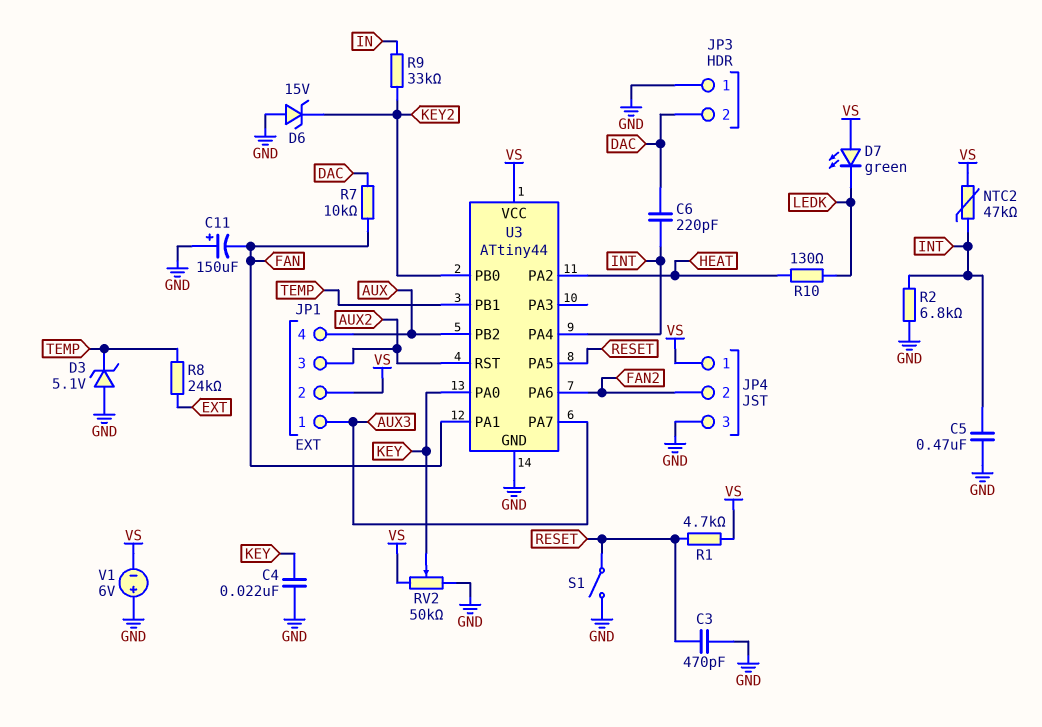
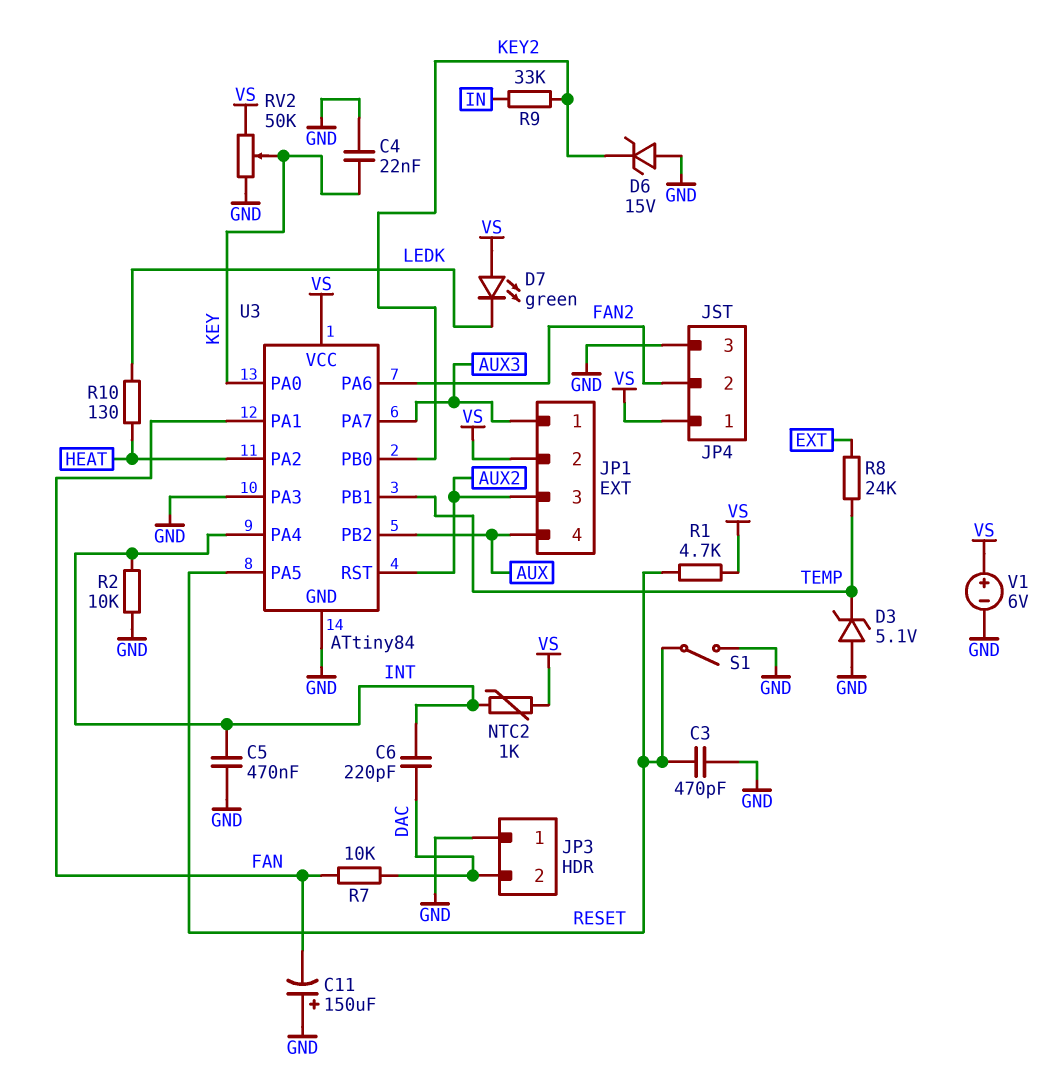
NTC2: 47k (INT, VS) -> 1k (INT, VS)
R2: 6.8k (GND, INT) -> 10k (GND, INT)
U3: ATtiny44 -> ATtiny84
U3 pin PA3: none -> GND
V1: 6V (plus GND, minus VS) -> 6V (plus VS, minus GND)

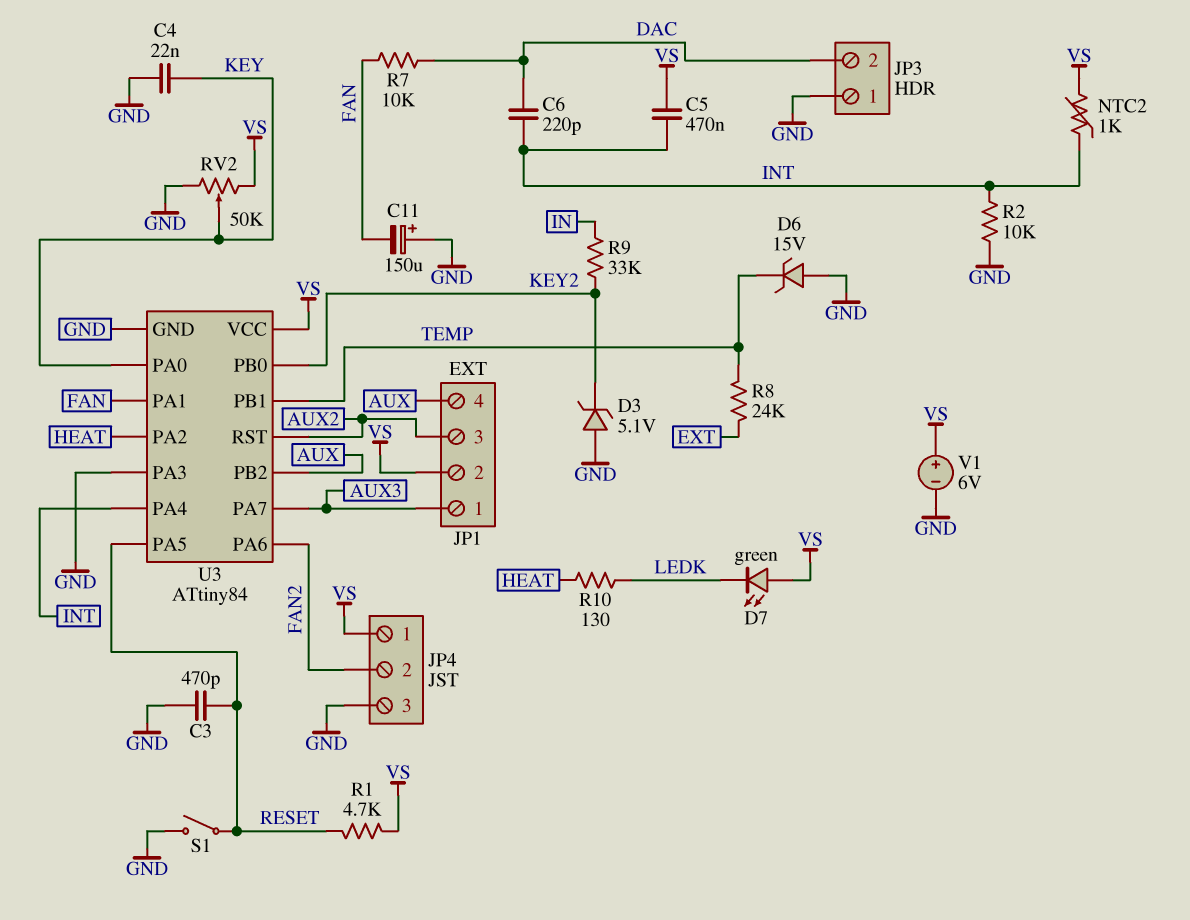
C5: 470nF (GND, INT) -> 470nF (INT, VS)
D3: zener 5.1V (A GND, K TEMP) -> zener 5.1V (A GND, K KEY2)
D6: zener 15V (A GND, K KEY2) -> zener 15V (A GND, K TEMP)

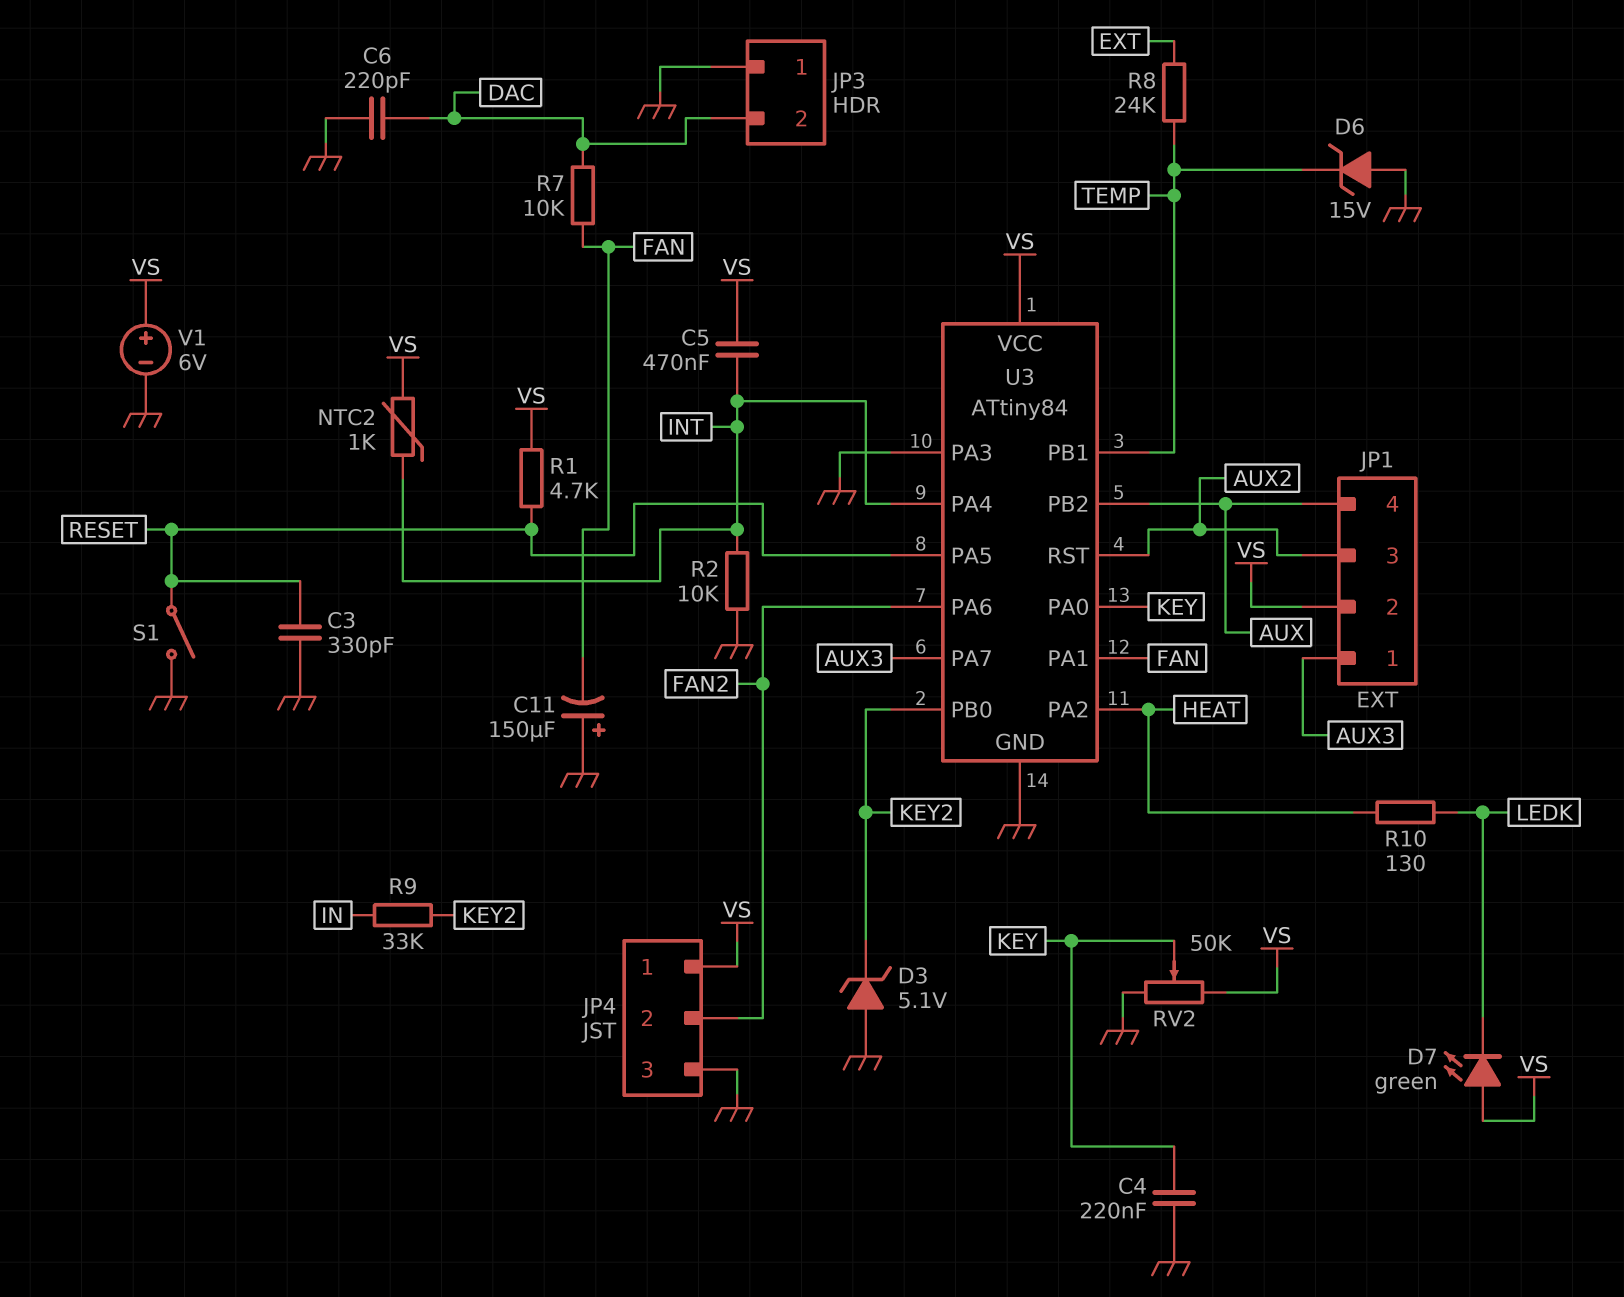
C3: 470pF (GND, RESET) -> 330pF (GND, RESET)
C4: 22nF (GND, KEY) -> 220nF (GND, KEY)
C6: 220pF (DAC, INT) -> 220pF (DAC, GND)

